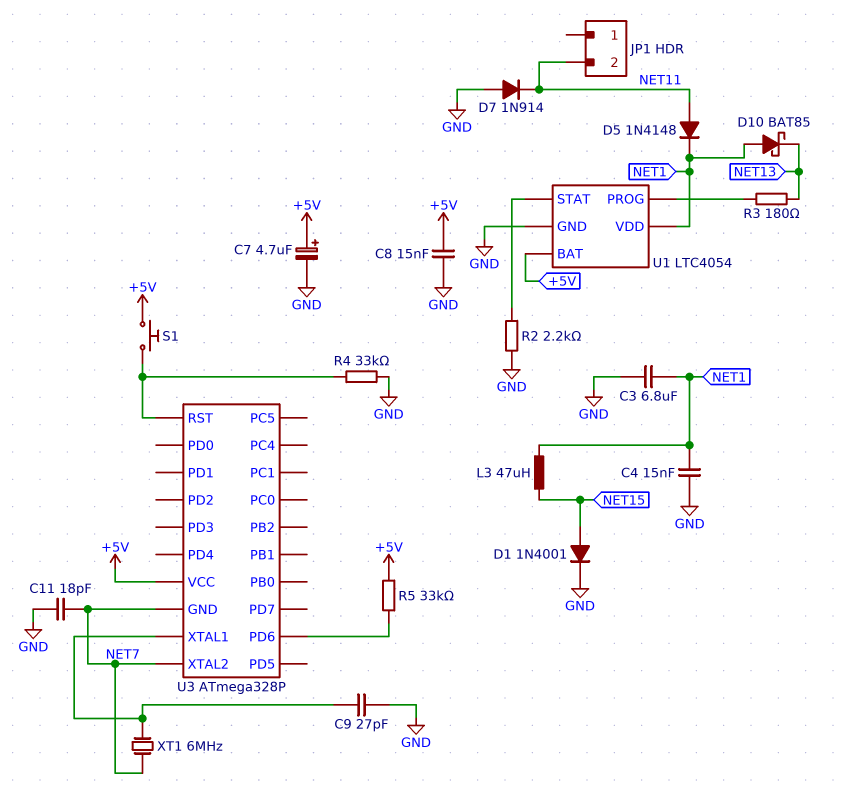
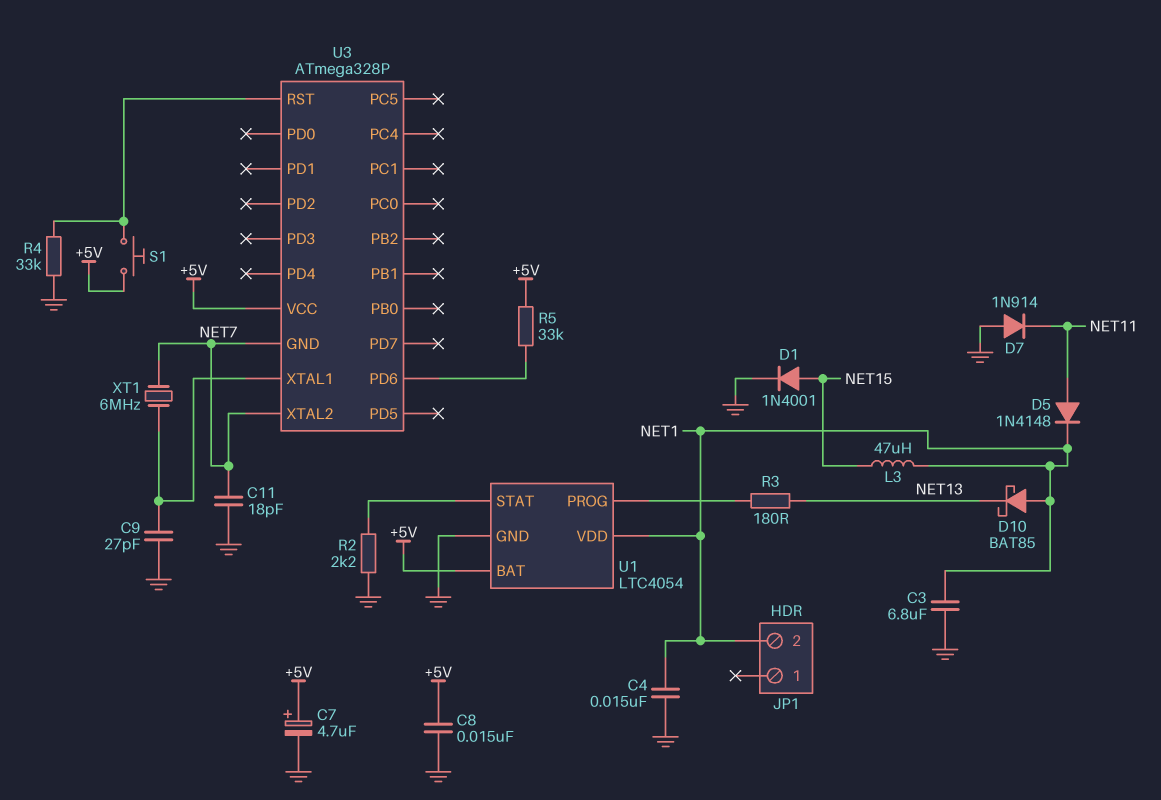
JP1 pin 2: NET11 -> NET1

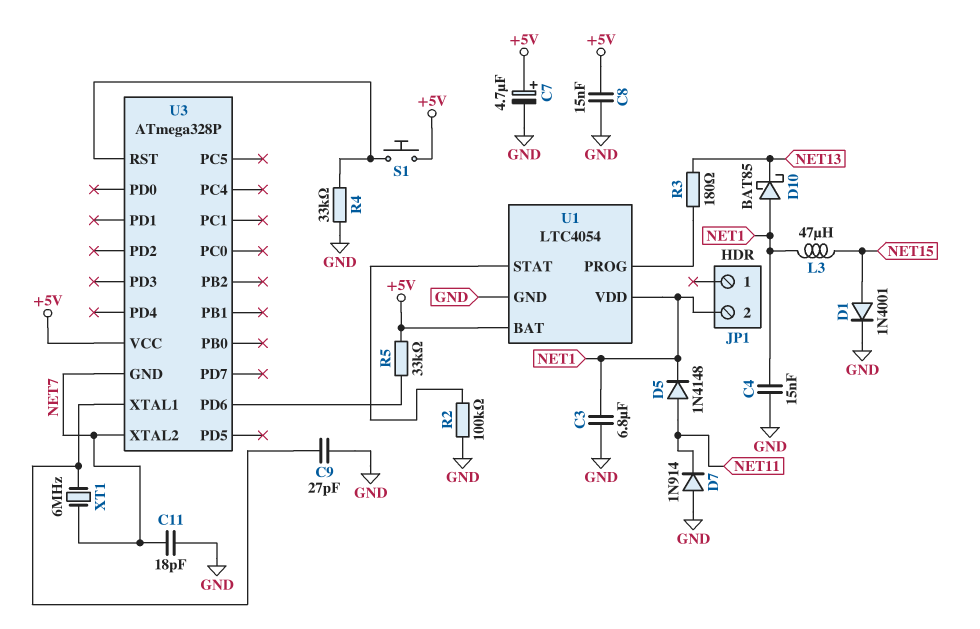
R2: 2.2k (GND, U1/STAT) -> 100k (GND, U1/STAT)

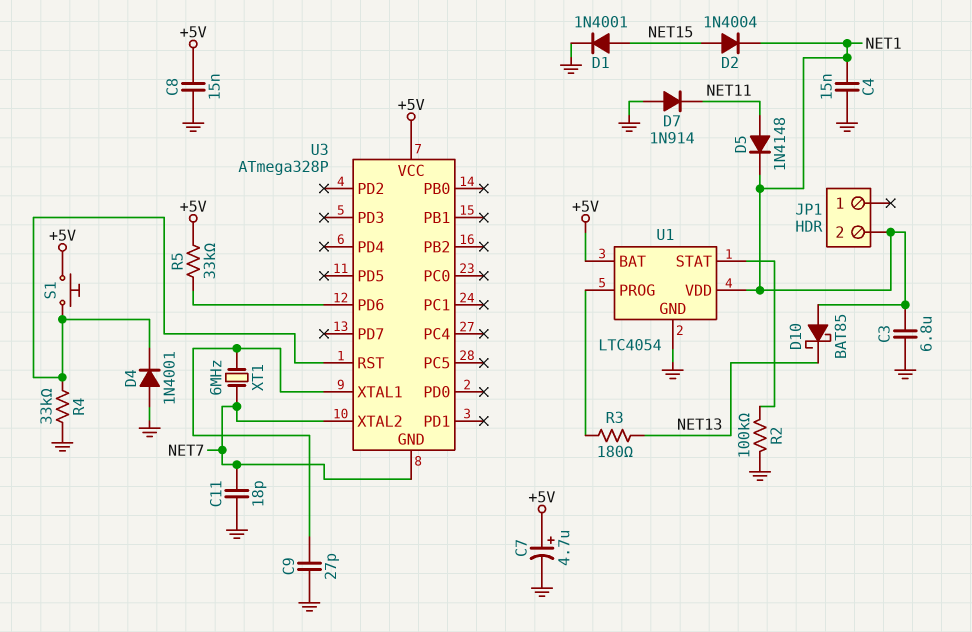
D2: none -> diode 1N4004 (A NET15, K NET1)
D4: none -> diode 1N4001 (A GND, K U3/RST)
L3: 47uH (NET1, NET15) -> none

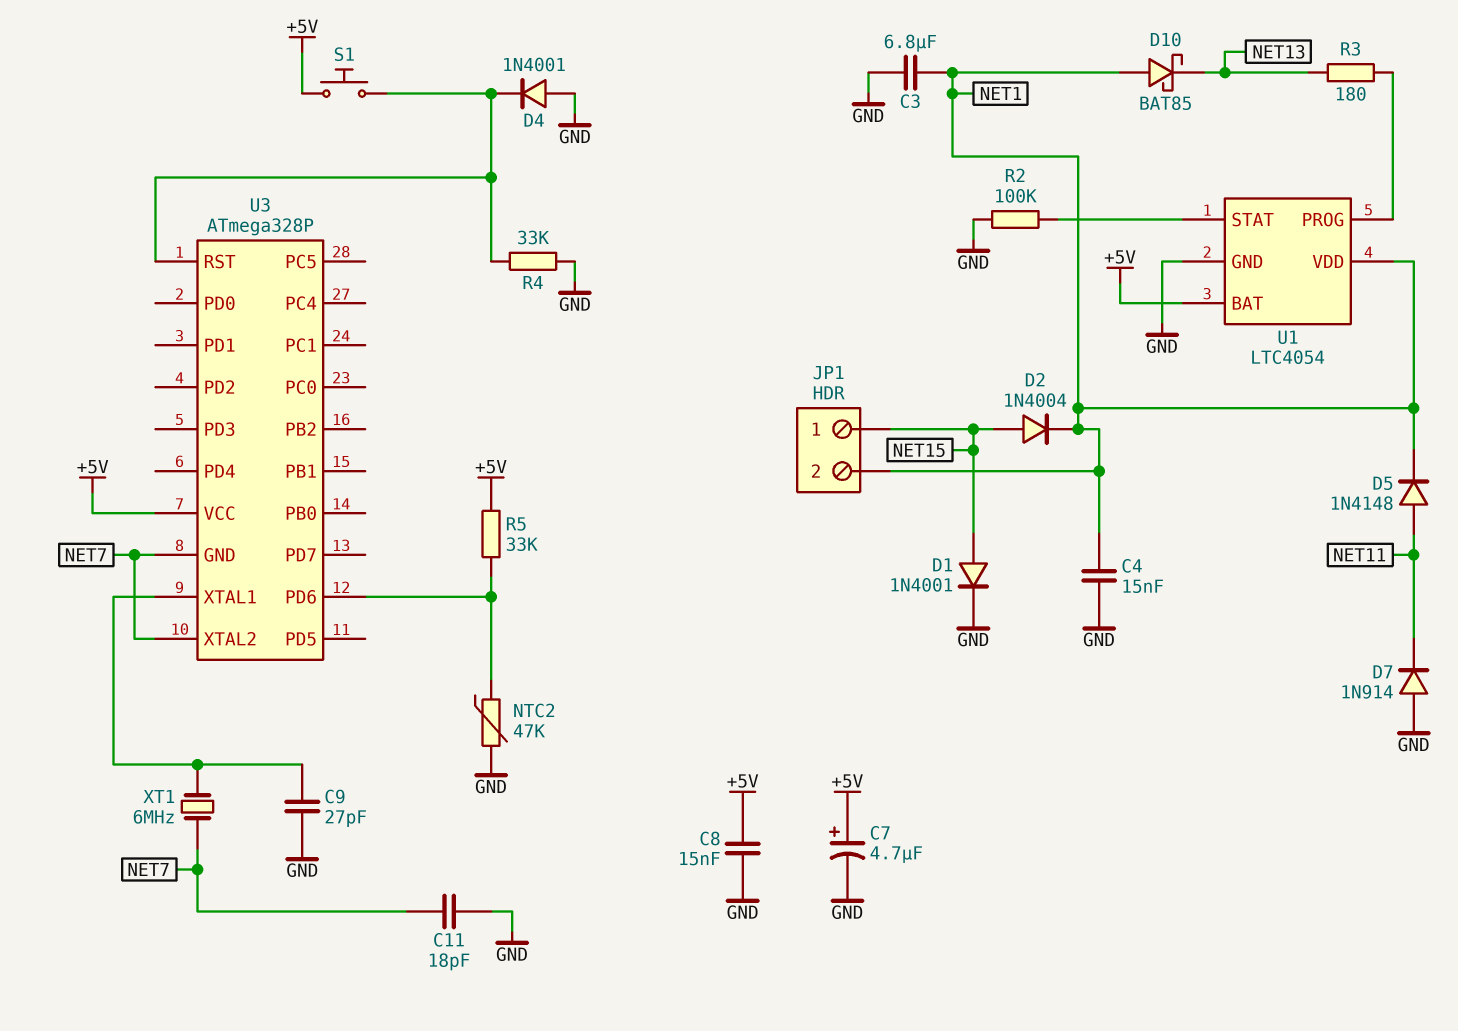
JP1 pin 1: none -> NET15
NTC2: none -> 47k (GND, U3/PD6)

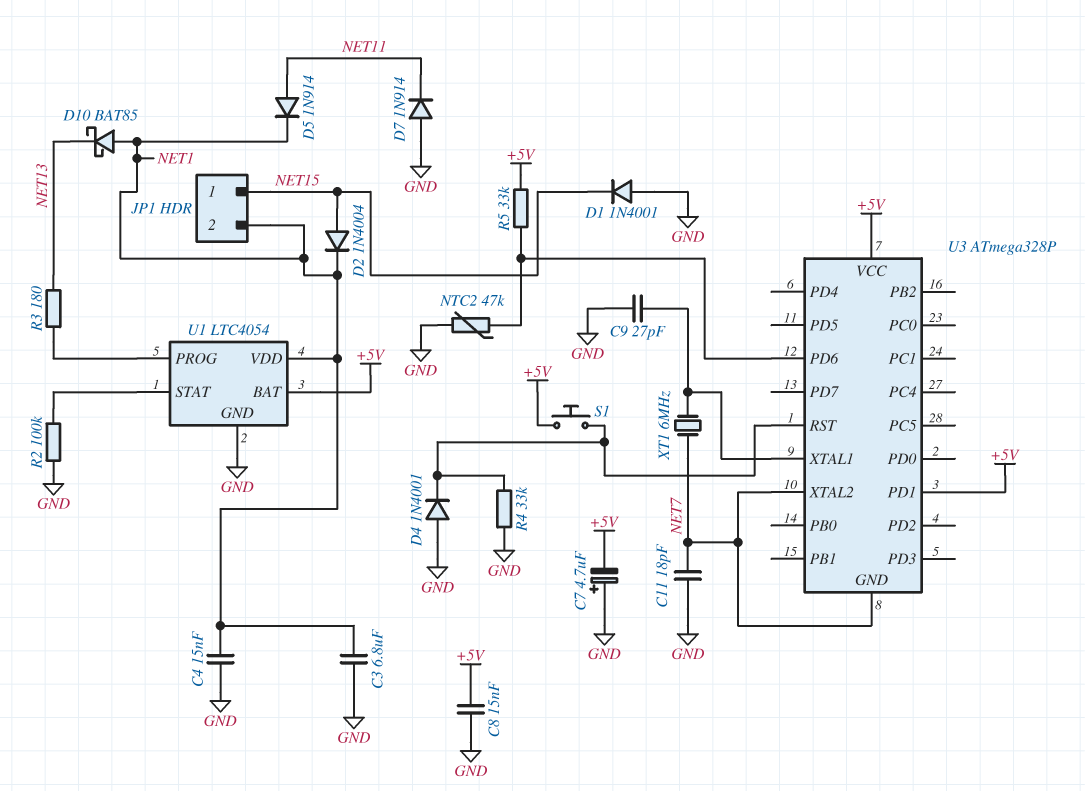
C7: 4.7uF (plus +5V, minus GND) -> 4.7uF (plus GND, minus +5V)
D1: diode 1N4001 (A NET15, K GND) -> diode 1N4001 (A GND, K NET15)
D5: diode 1N4148 (A NET11, K NET1) -> diode 1N914 (A NET11, K NET1)
U3 pin PD1: none -> +5V

